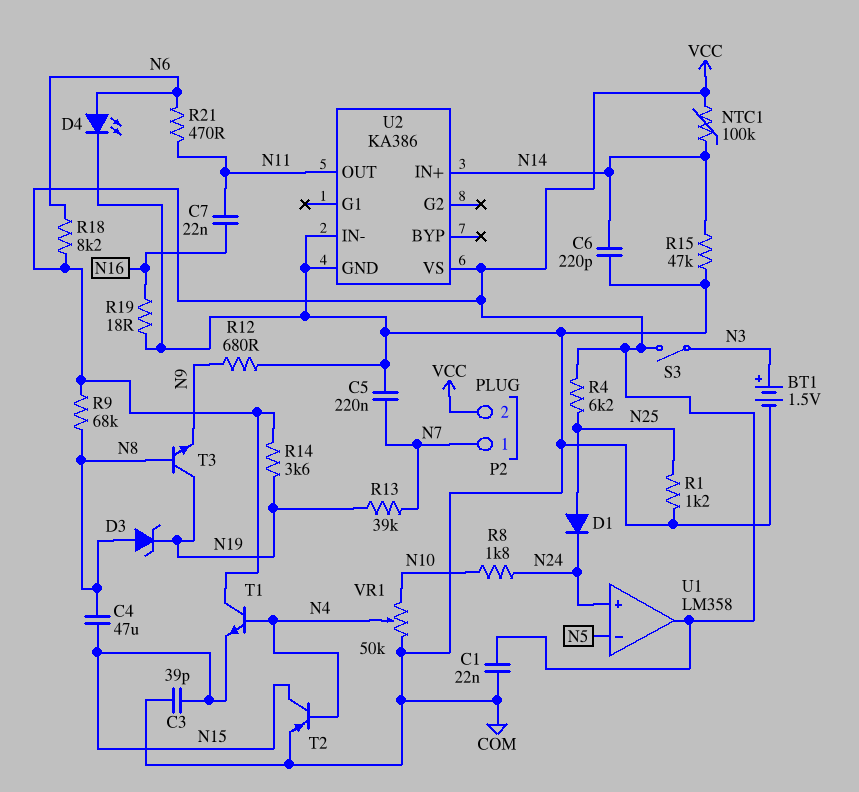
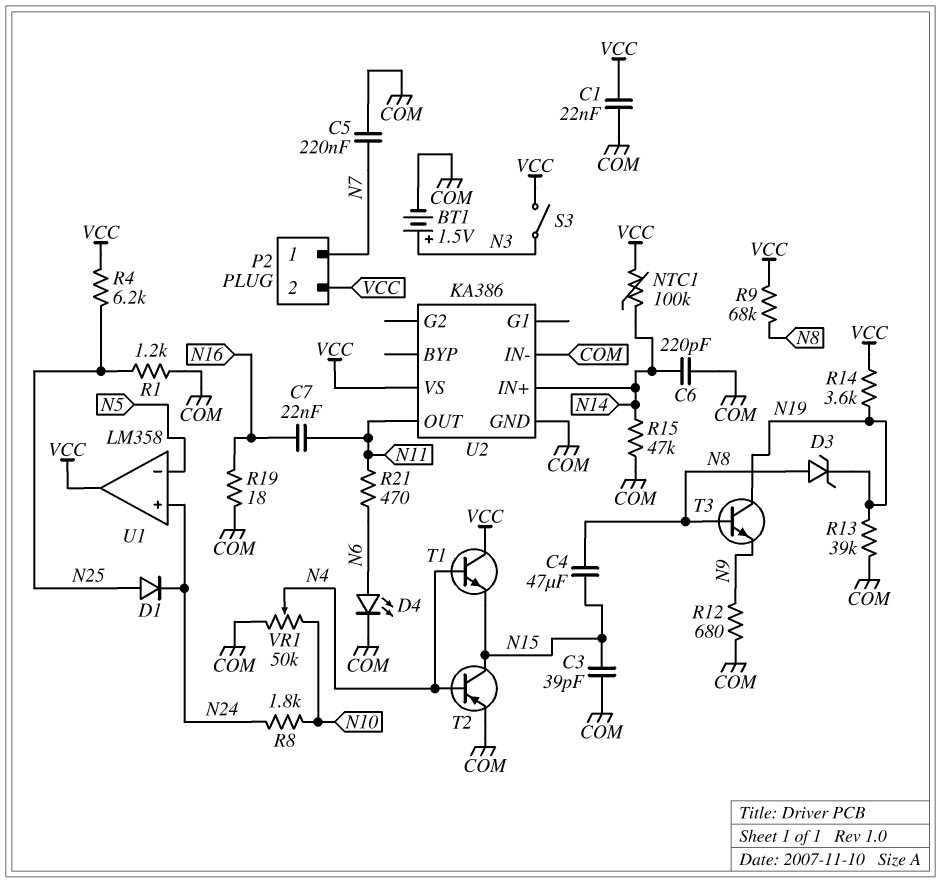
R13: 39k (N7, N19) -> 39k (COM, N19)
R18: 8.2k (N6, VCC) -> none

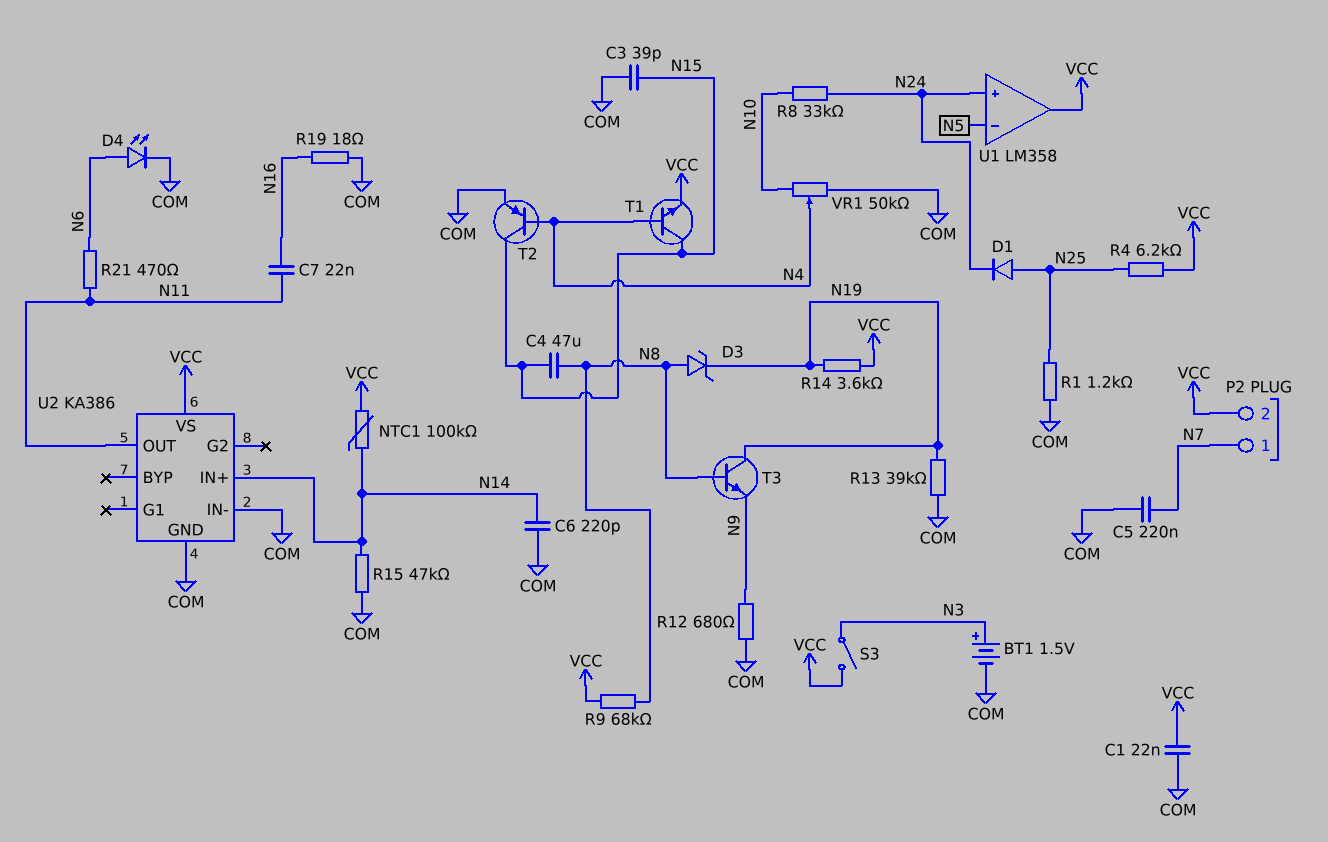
R8: 1.8k (N10, N24) -> 33k (N10, N24)
T1: NPN (B N4, C VCC, E N15) -> NPN (B N4, C N15, E VCC)

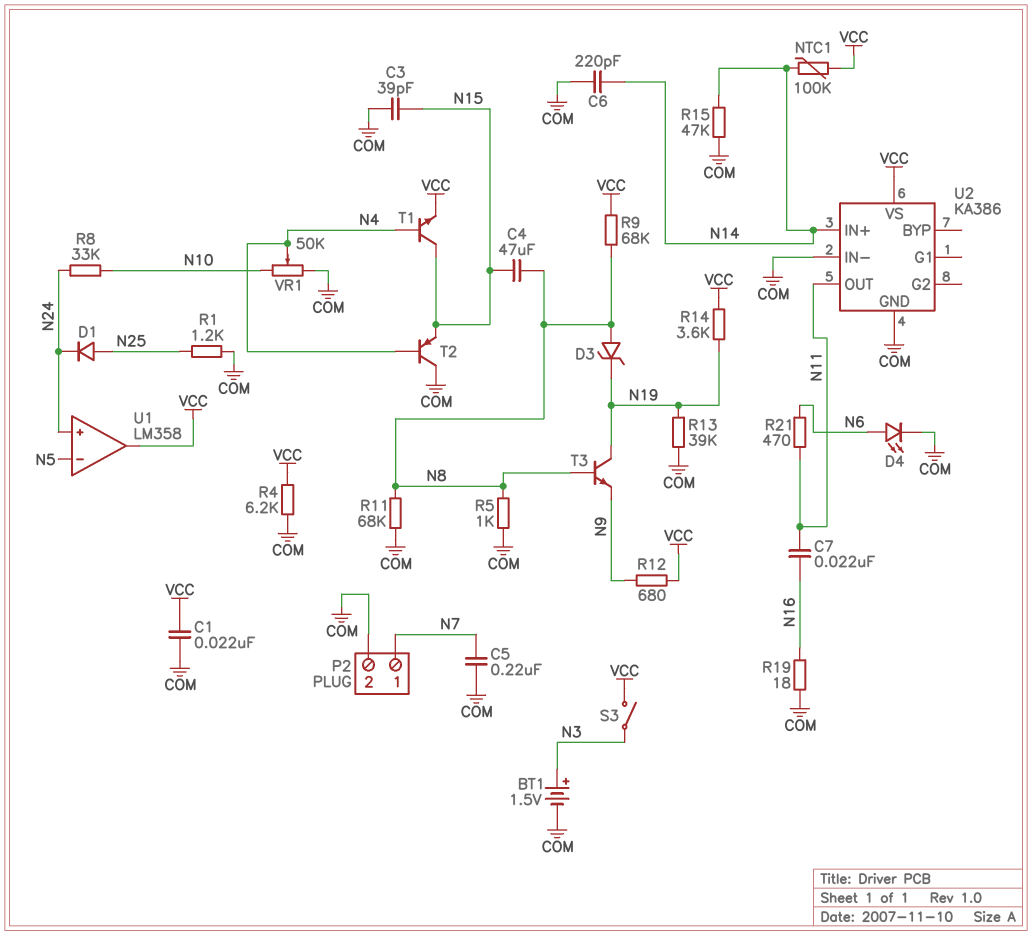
P2 pin 2: VCC -> COM
R4: 6.2k (N25, VCC) -> 6.2k (COM, VCC)
R5: none -> 1k (COM, N8)
R11: none -> 68k (COM, N8)
R12: 680 (COM, N9) -> 680 (N9, VCC)
T2: PNP (B N4, C N15, E COM) -> PNP (B N4, C COM, E N15)

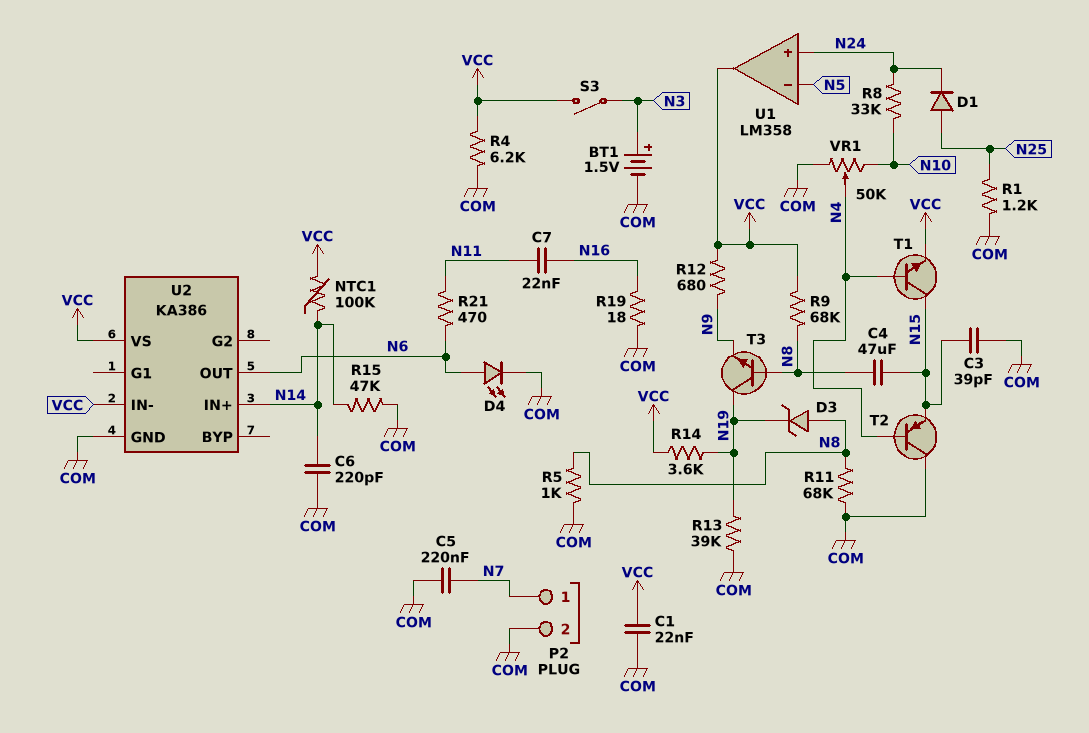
U2 pin IN-: COM -> VCC
U2 pin OUT: N11 -> N6

